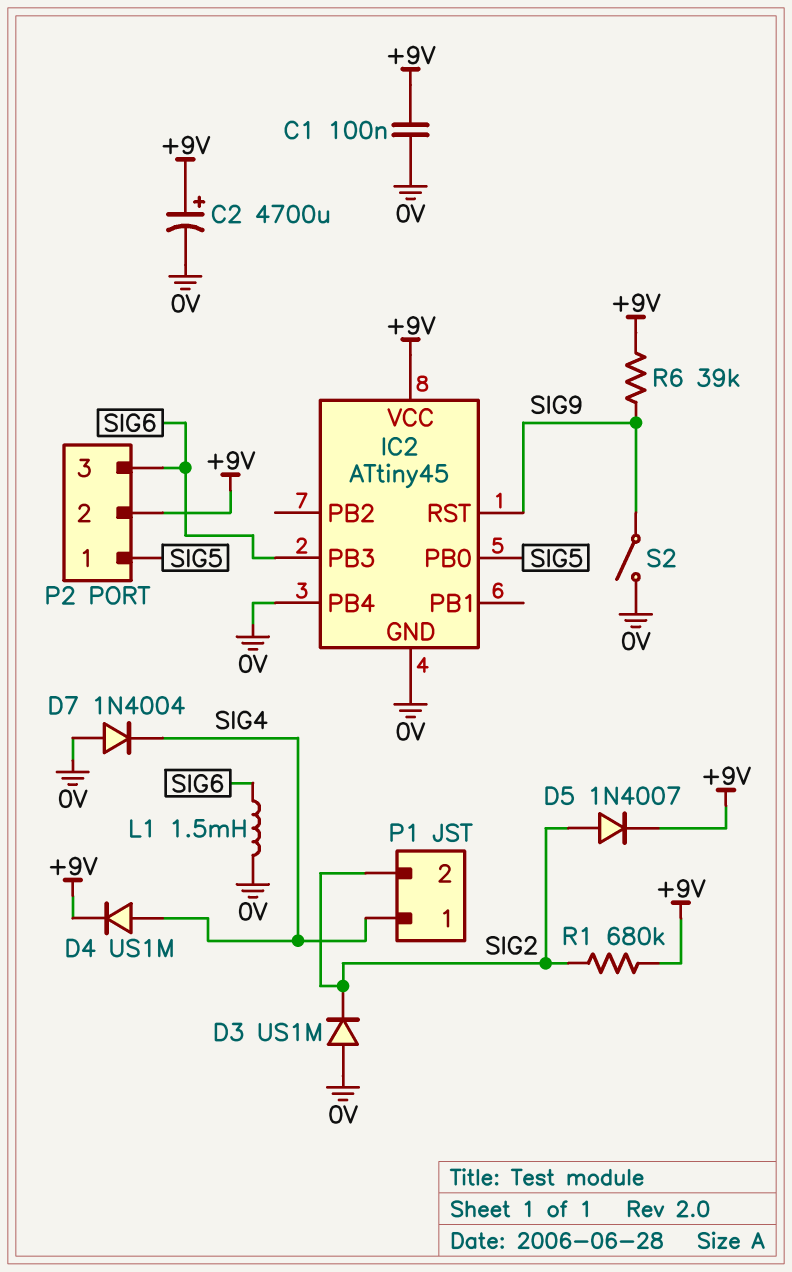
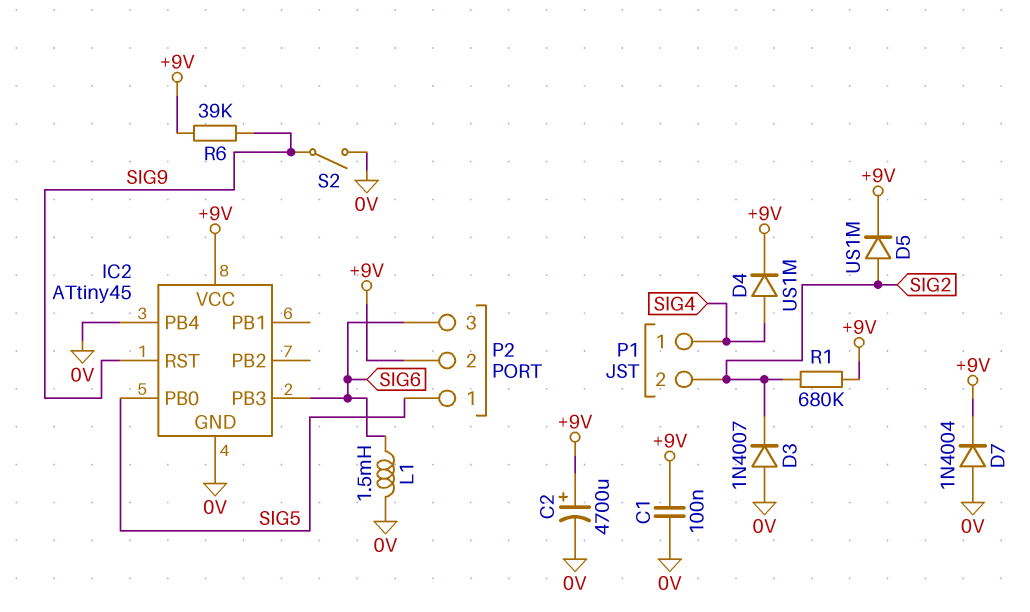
D3: diode US1M (A 0V, K SIG2) -> diode 1N4007 (A 0V, K SIG2)
D5: diode 1N4007 (A SIG2, K +9V) -> diode US1M (A SIG2, K +9V)
D7: diode 1N4004 (A 0V, K SIG4) -> diode 1N4004 (A 0V, K +9V)

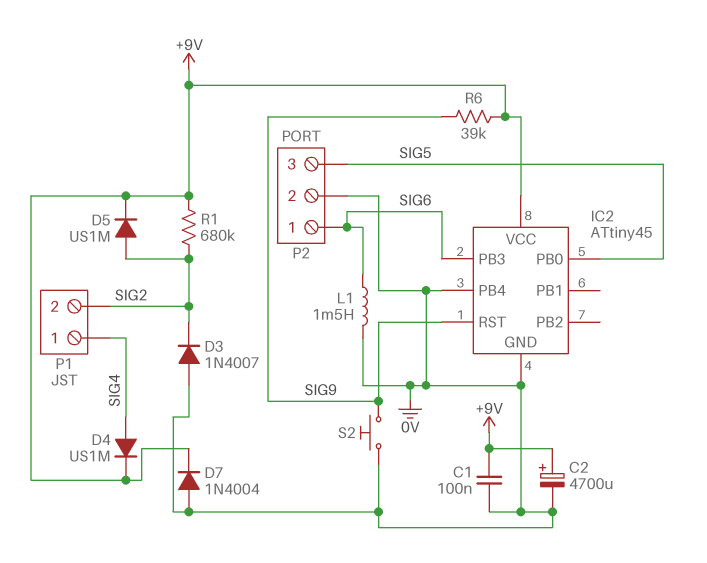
P2 pin 1: SIG5 -> SIG6
P2 pin 2: +9V -> 0V
P2 pin 3: SIG6 -> SIG5
S2: switch (0V, SIG9) -> button (0V, SIG9)

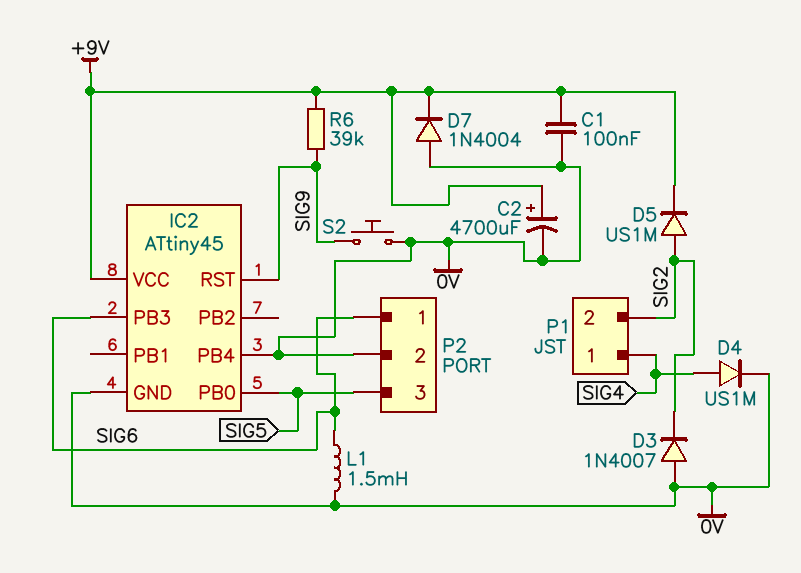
D4: diode US1M (A SIG4, K +9V) -> diode US1M (A SIG4, K 0V)
R1: 680k (+9V, SIG2) -> none

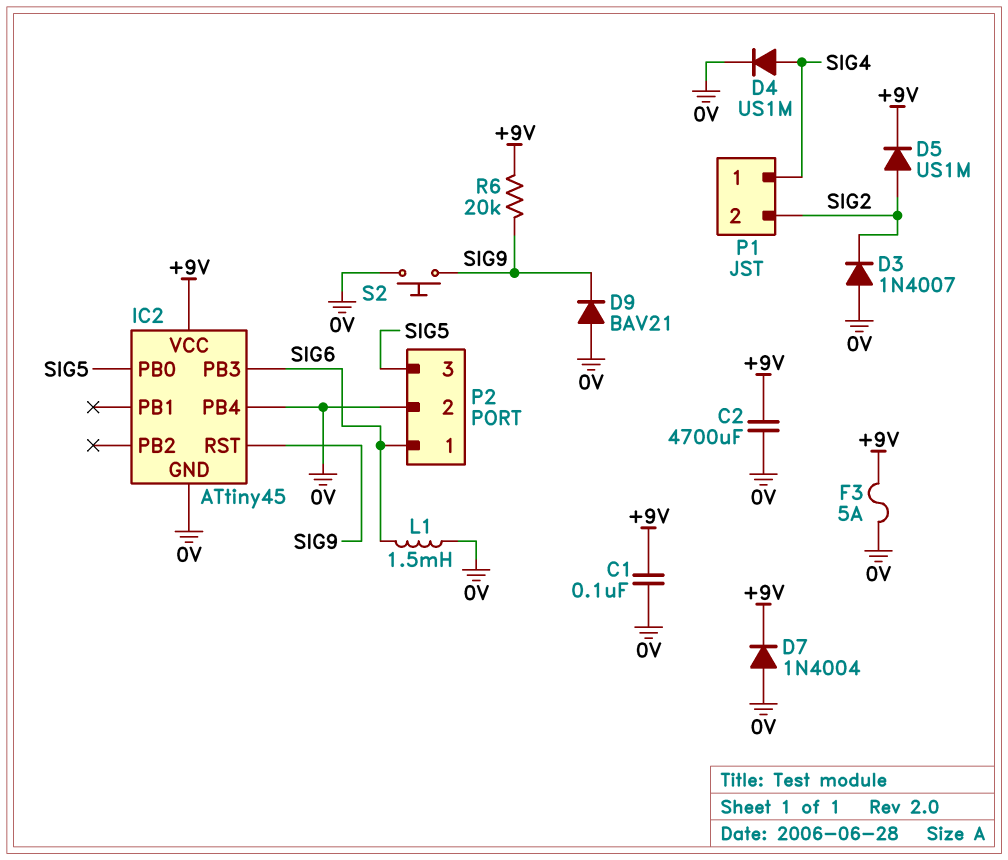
C2: 4700uF (plus +9V, minus 0V) -> 4700uF (+9V, 0V)
D9: none -> diode BAV21 (A 0V, K SIG9)
F3: none -> 5A (+9V, 0V)
R6: 39k (+9V, SIG9) -> 20k (+9V, SIG9)

